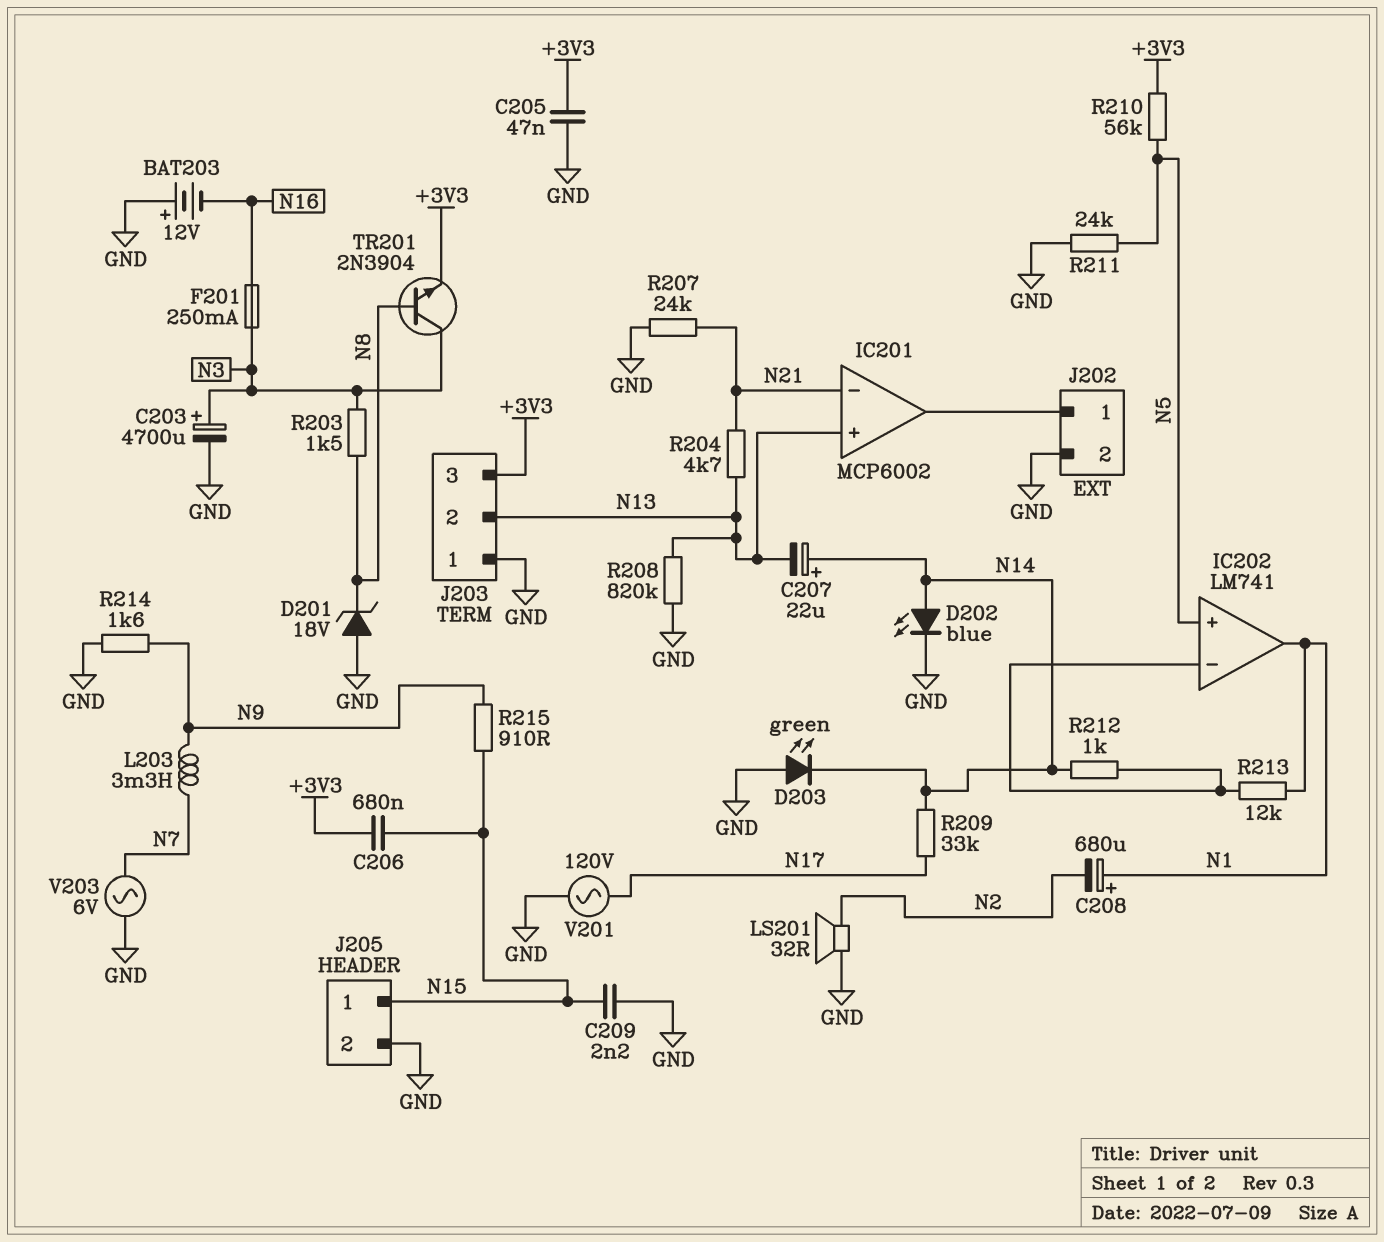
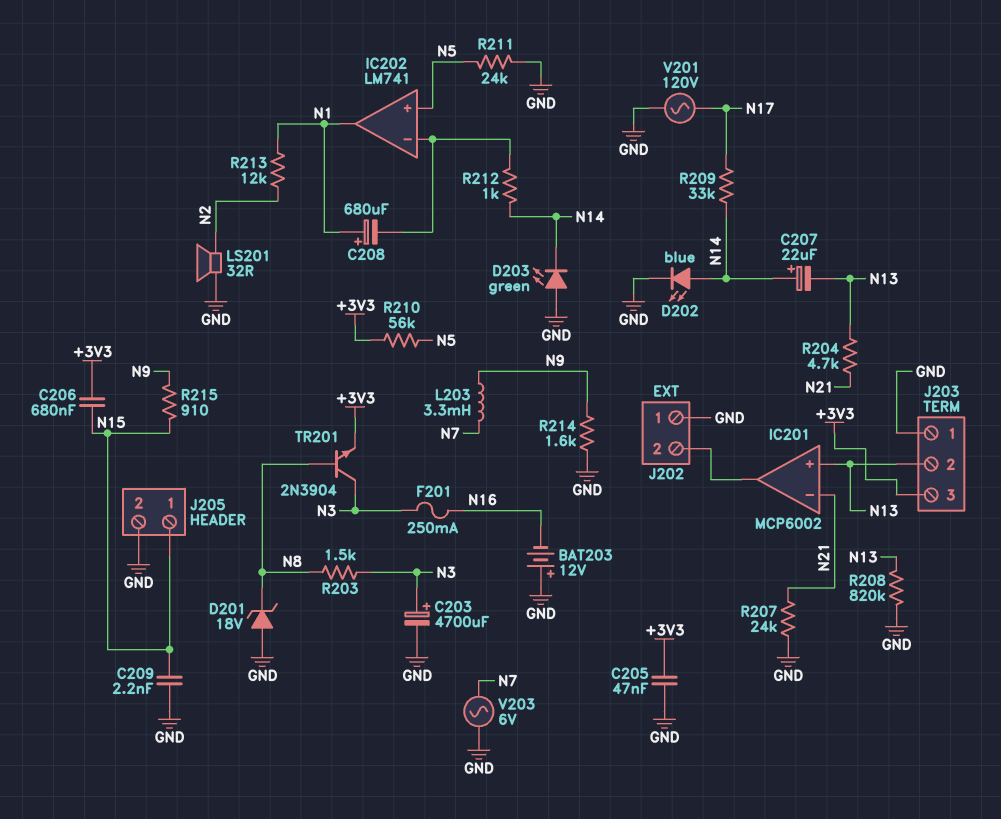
C208: 680uF (plus N1, minus N2) -> 680uF (plus N1, minus IC202/in-)
J202 pin 1: IC201/out -> GND
J202 pin 2: GND -> IC201/out
R213: 12k (IC202/in-, N1) -> 12k (N1, N2)

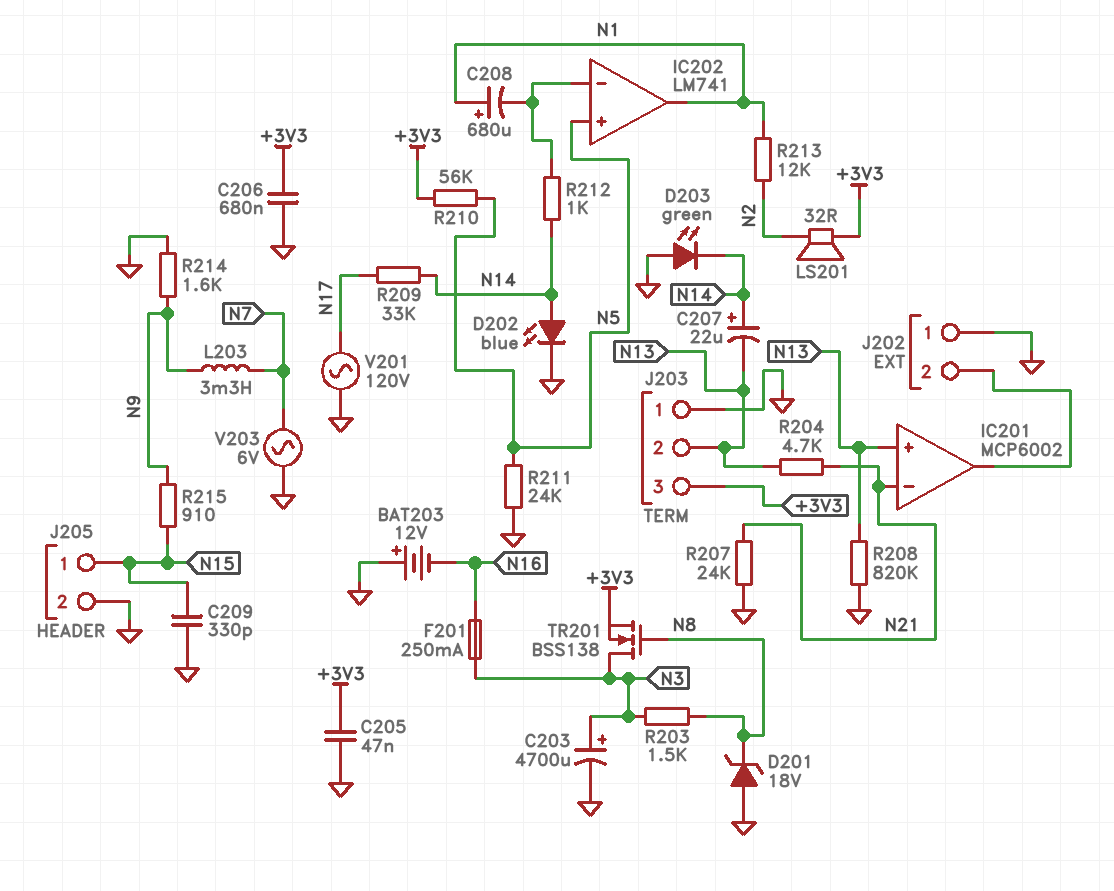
C206: 680nF (+3V3, N15) -> 680nF (+3V3, GND)
C209: 2.2nF (GND, N15) -> 330pF (GND, N15)
LS201: speaker 32R (GND, N2) -> speaker 32R (+3V3, N2)
TR201: NPN 2N3904 (B N8, C N3, E +3V3) -> NMOS BSS138 (G N8, D N3, S +3V3)

